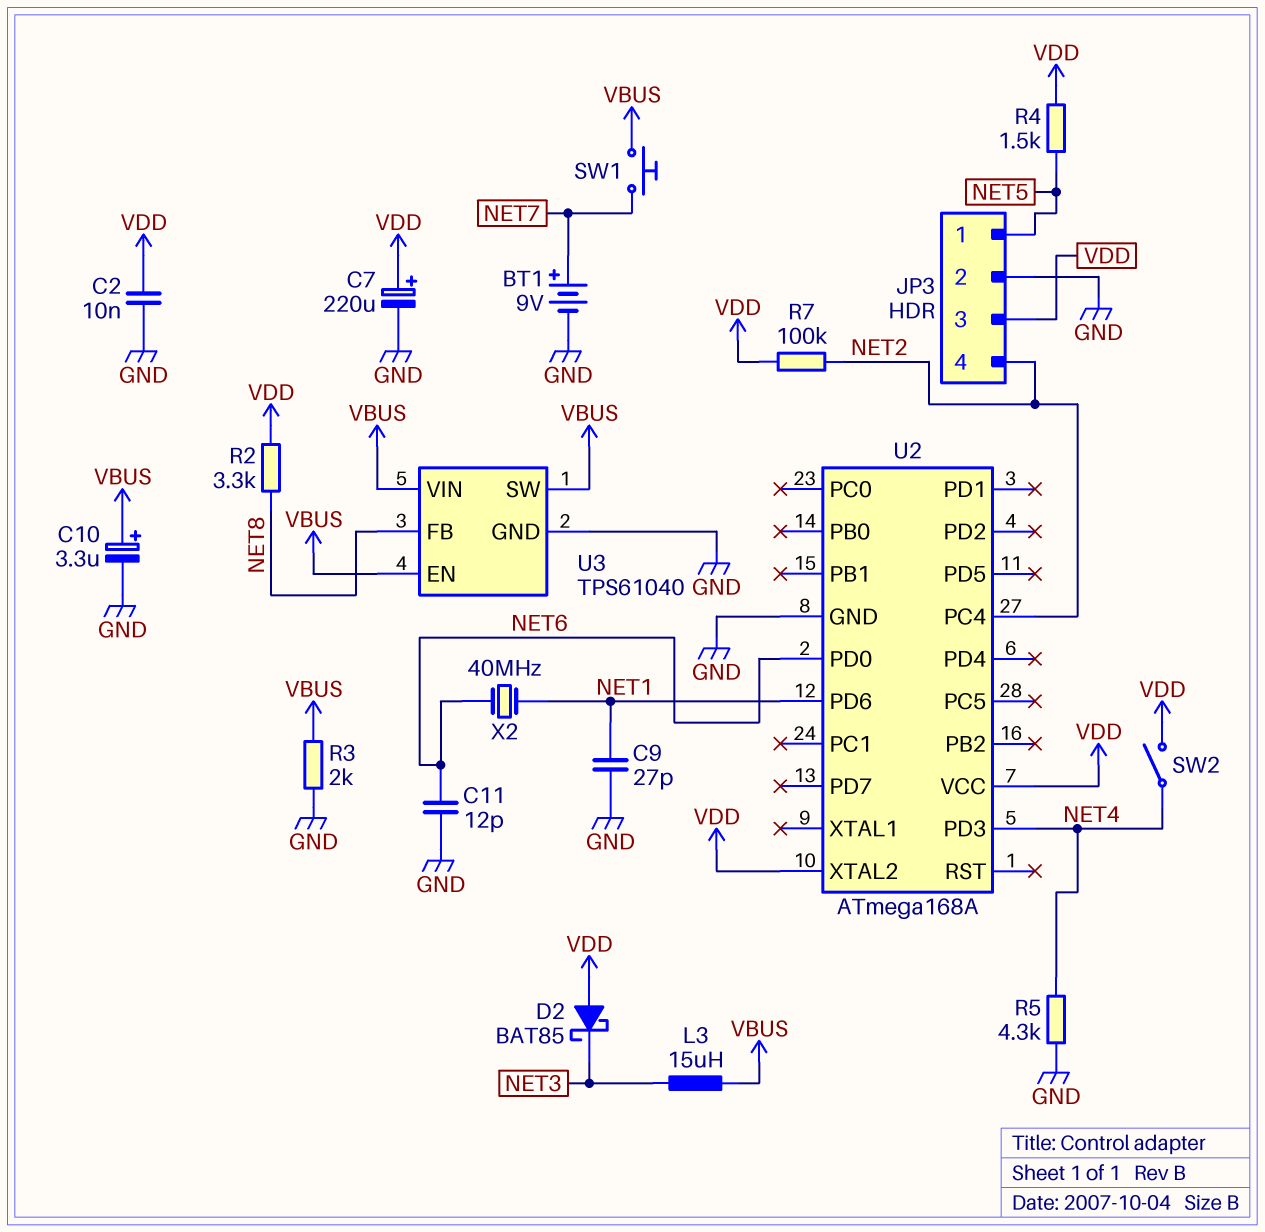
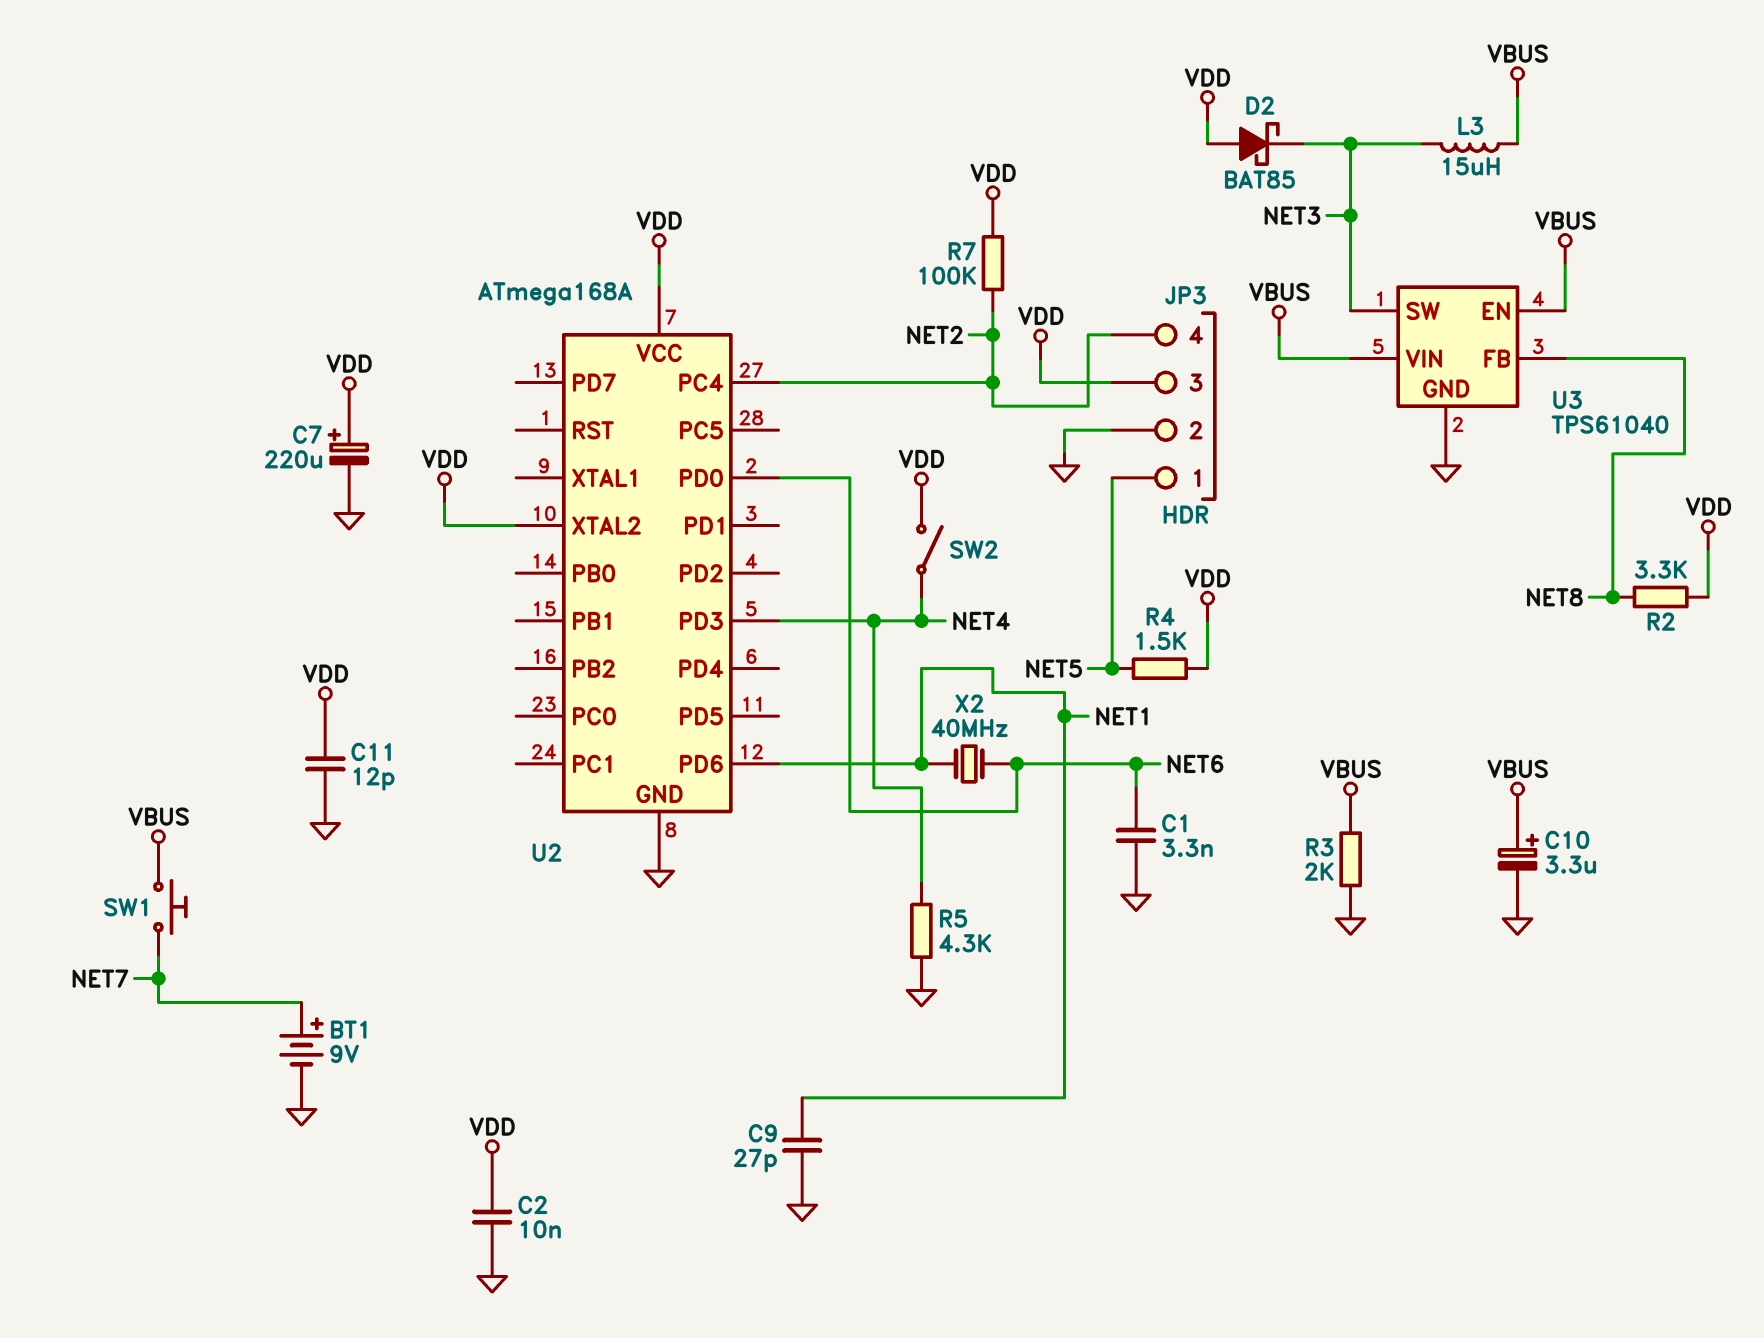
C1: none -> 3.3nF (GND, NET6)
C11: 12pF (GND, NET6) -> 12pF (GND, VDD)
U3 pin SW: VBUS -> NET3

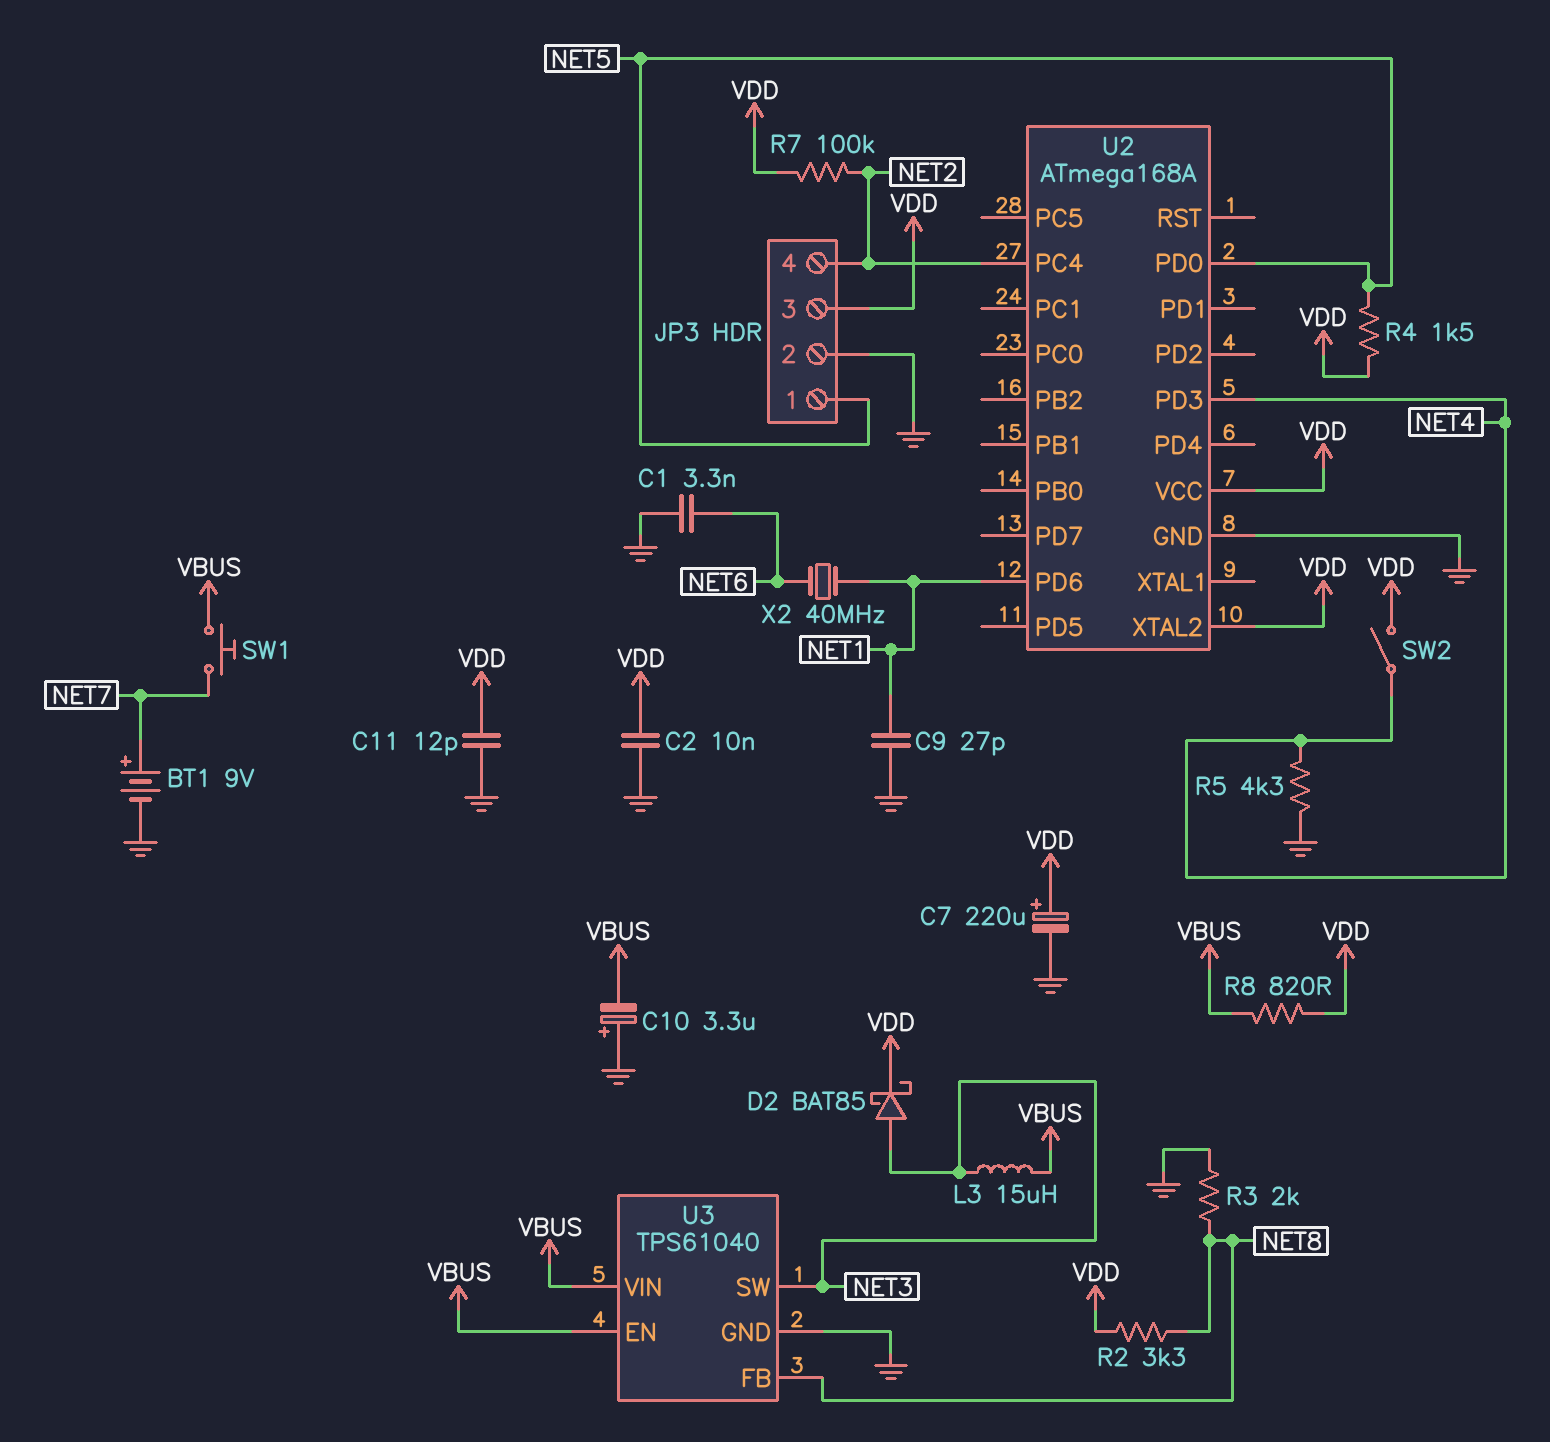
C10: 3.3uF (plus VBUS, minus GND) -> 3.3uF (plus GND, minus VBUS)
D2: schottky BAT85 (A VDD, K NET3) -> schottky BAT85 (A NET3, K VDD)
R3: 2k (GND, VBUS) -> 2k (GND, NET8)
R8: none -> 820 (VBUS, VDD)
U2 pin PD0: NET6 -> NET5

